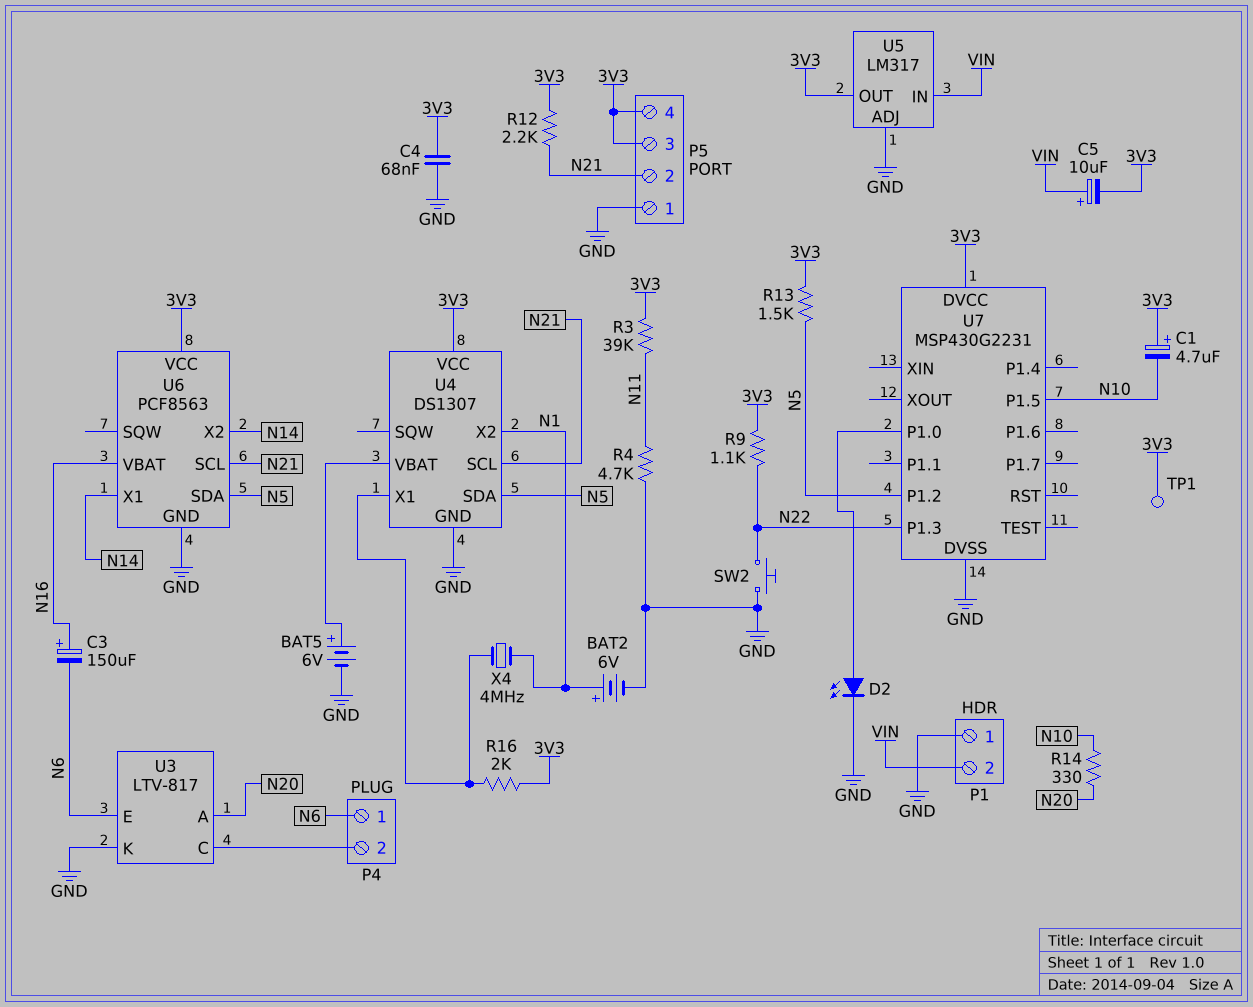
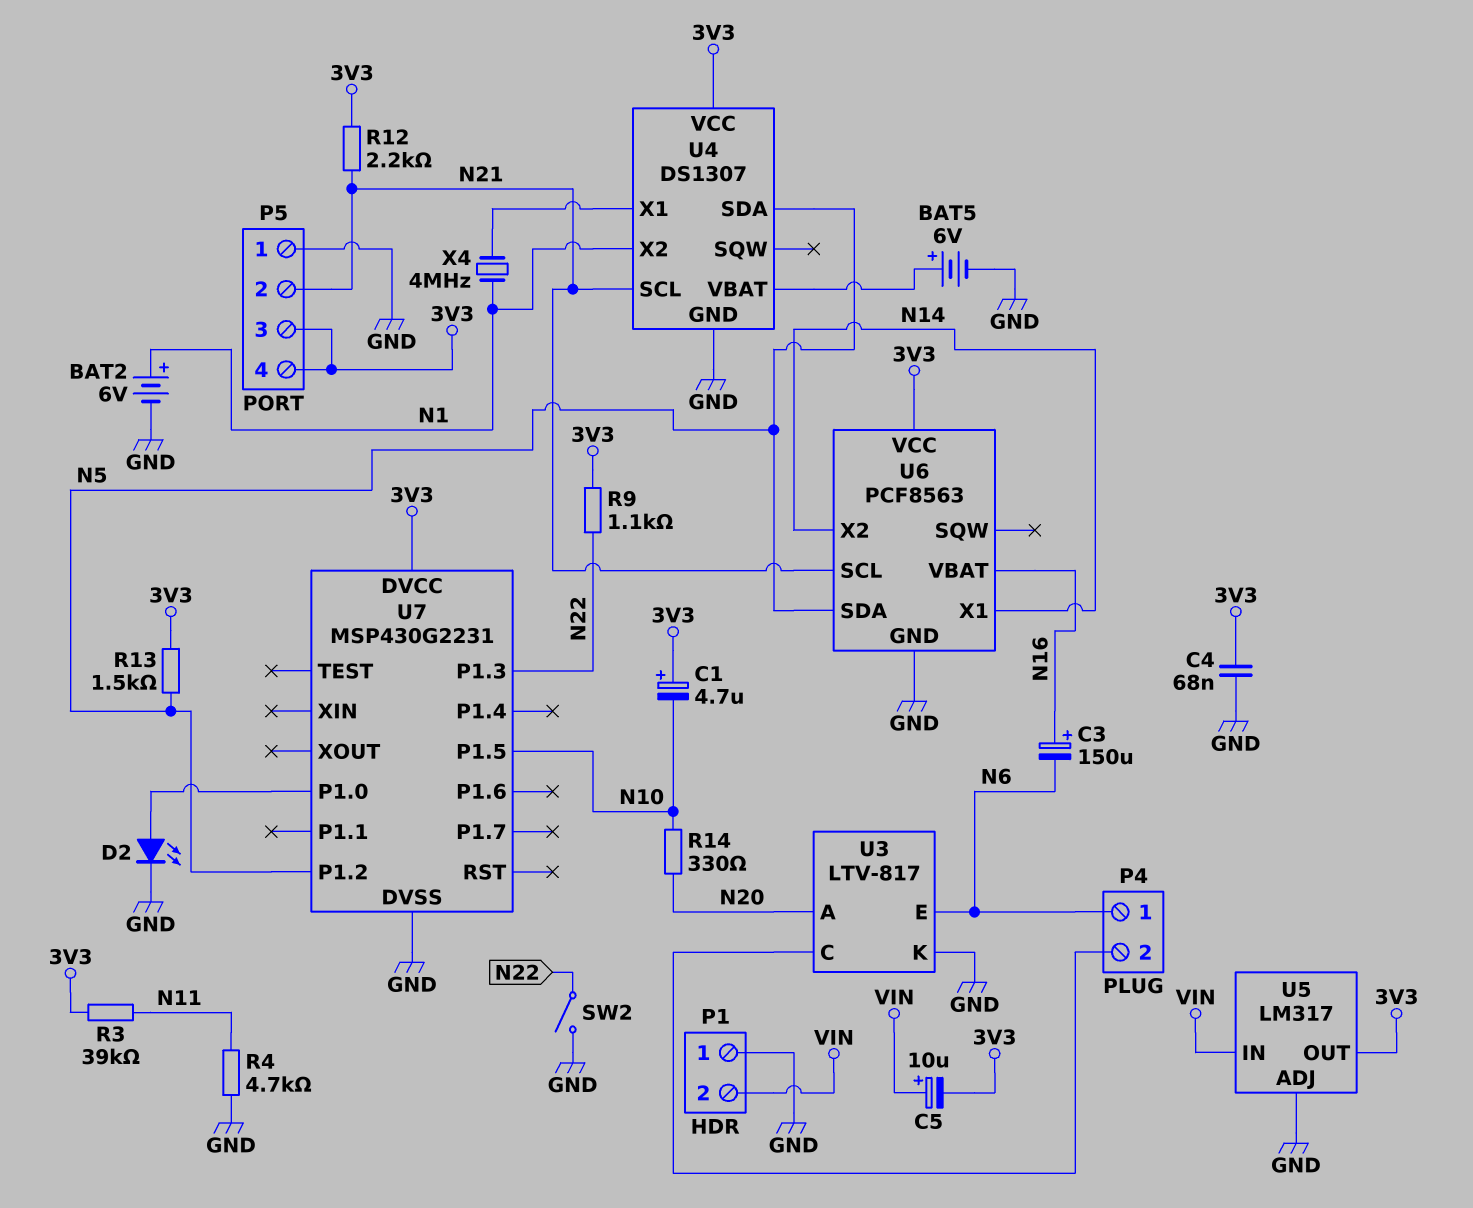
R16: 2k (3V3, U4/X1) -> none
SW2: button (GND, N22) -> switch (GND, N22)
TP1: test point (3V3) -> none

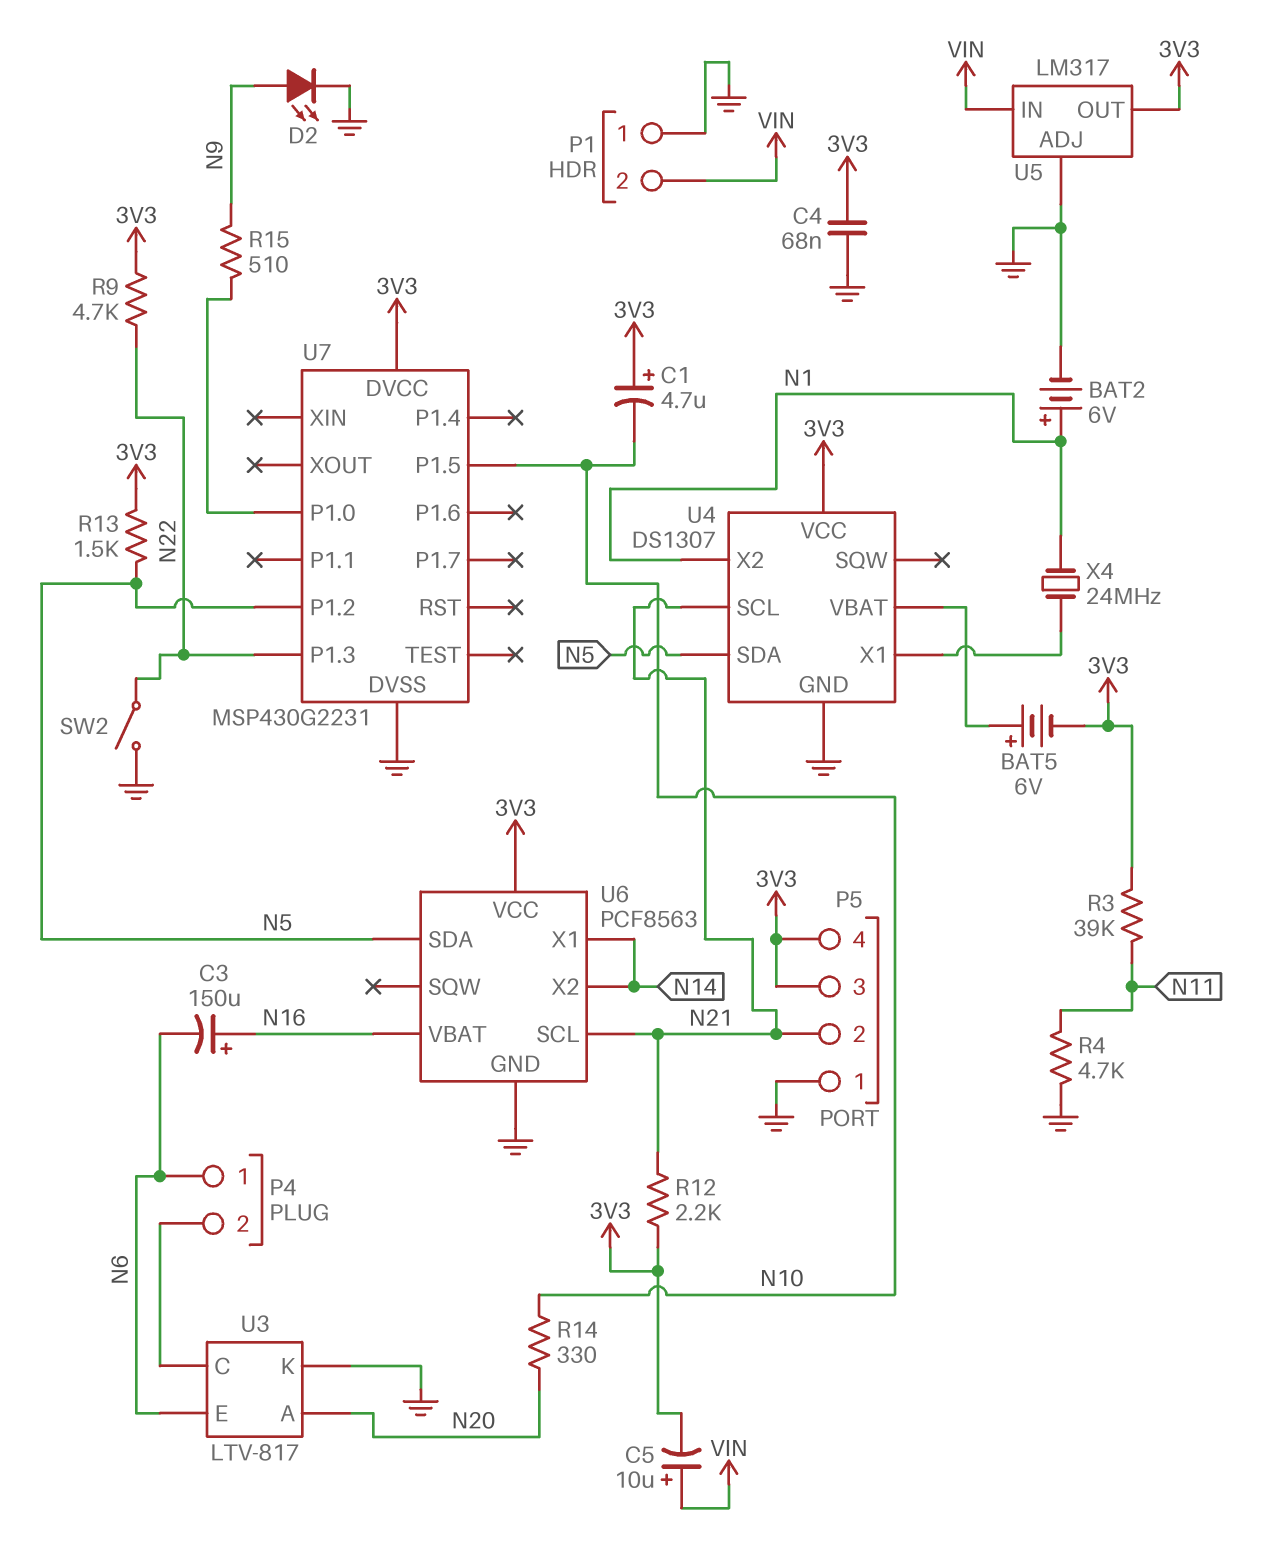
BAT5: 6V (plus U4/VBAT, minus GND) -> 6V (plus U4/VBAT, minus 3V3)
D2: LED (A U7/P1.0, K GND) -> LED (A N9, K GND)
R9: 1.1k (3V3, N22) -> 4.7k (3V3, N22)
R15: none -> 510 (N9, U7/P1.0)
X4: 4MHz (N1, U4/X1) -> 24MHz (N1, U4/X1)

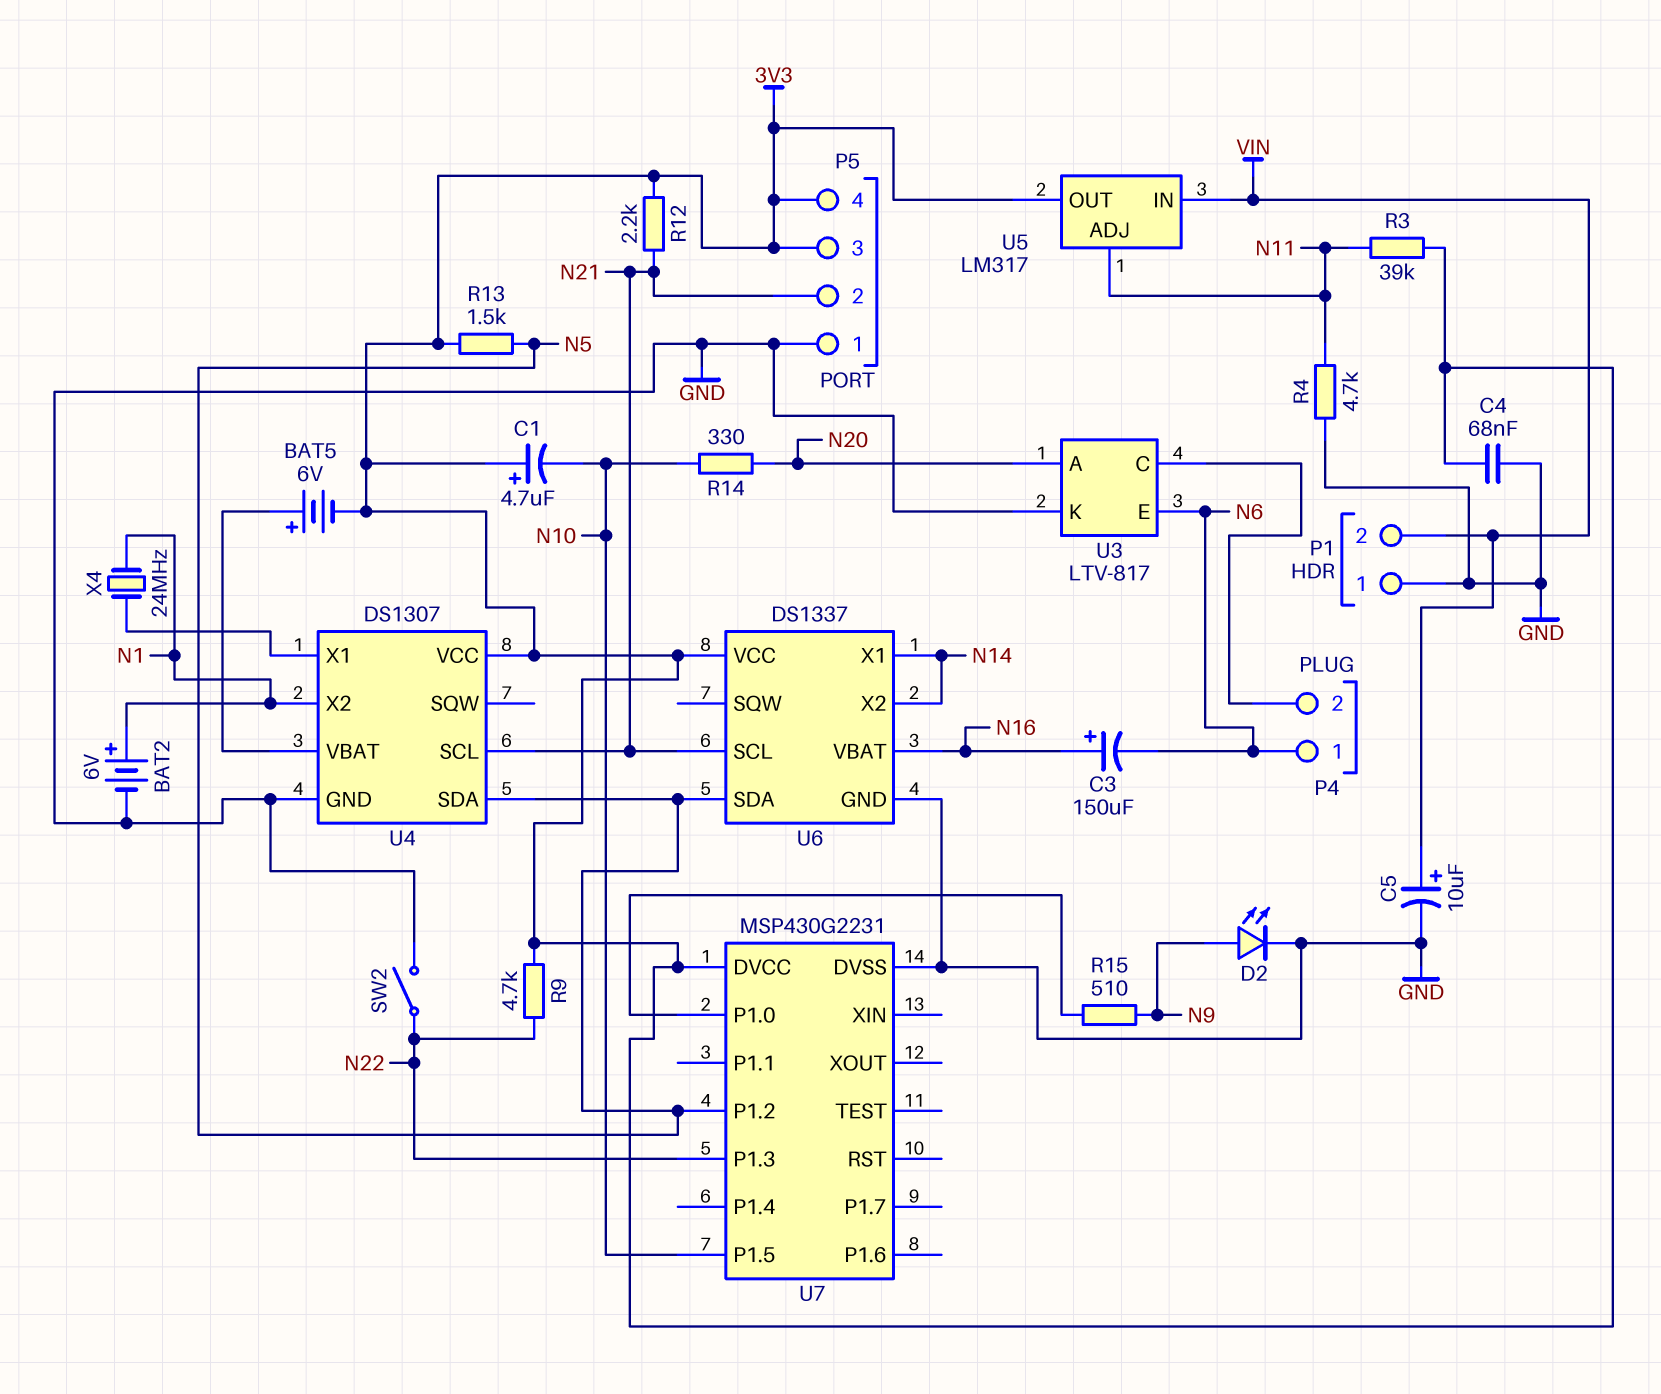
C5: 10uF (plus VIN, minus 3V3) -> 10uF (plus VIN, minus GND)
U5 pin ADJ: GND -> N11
U6: PCF8563 -> DS1337

